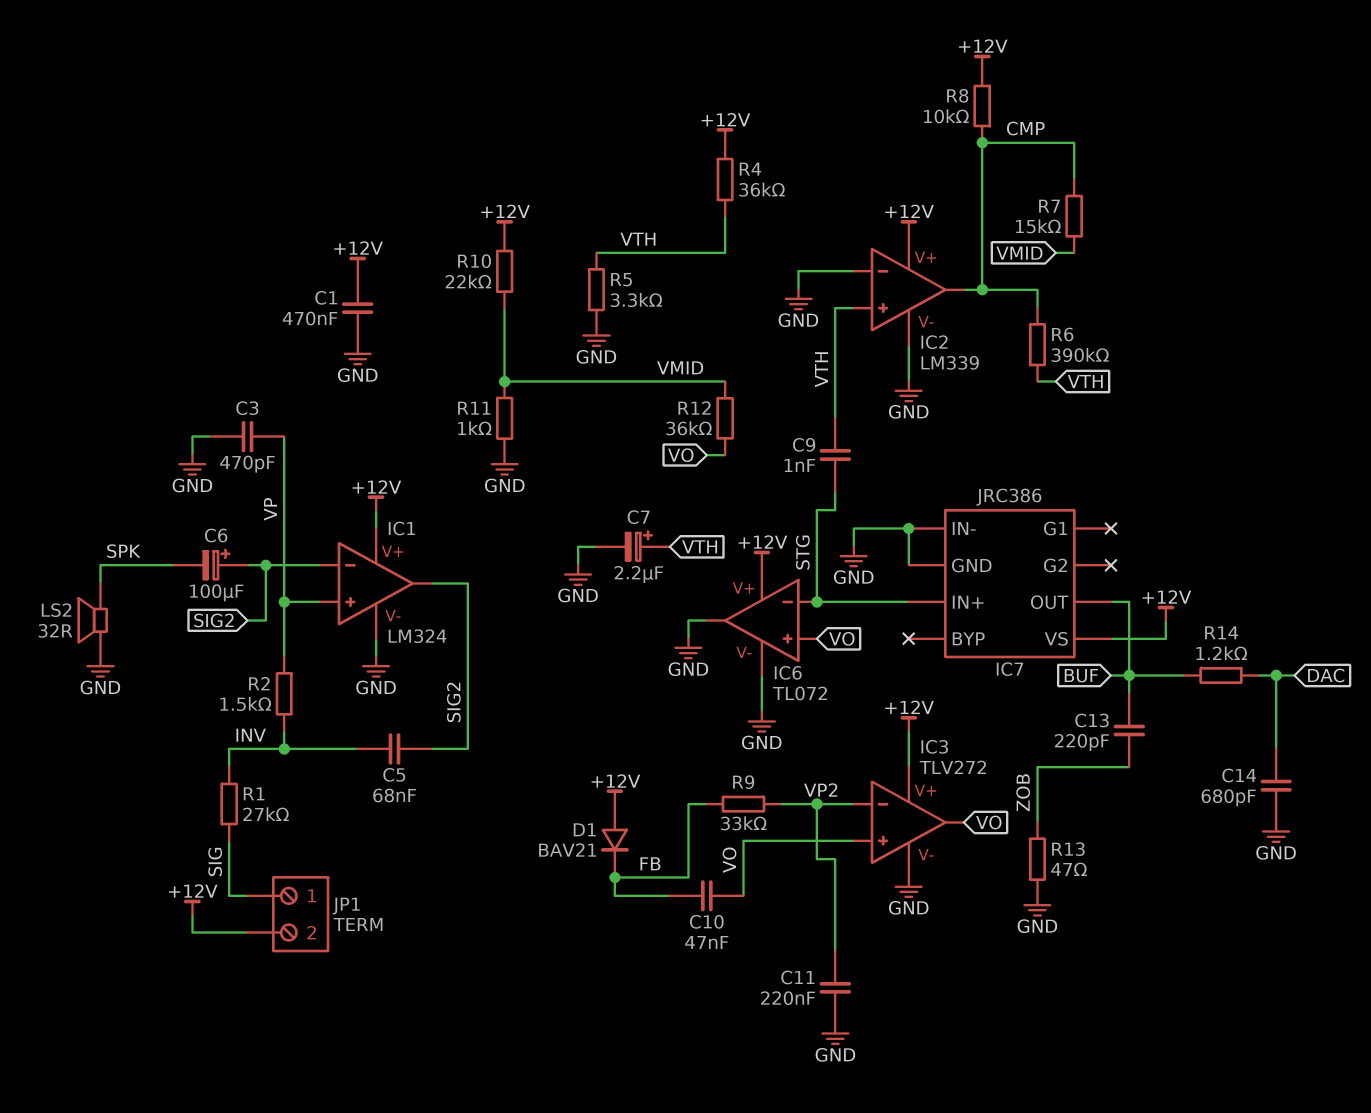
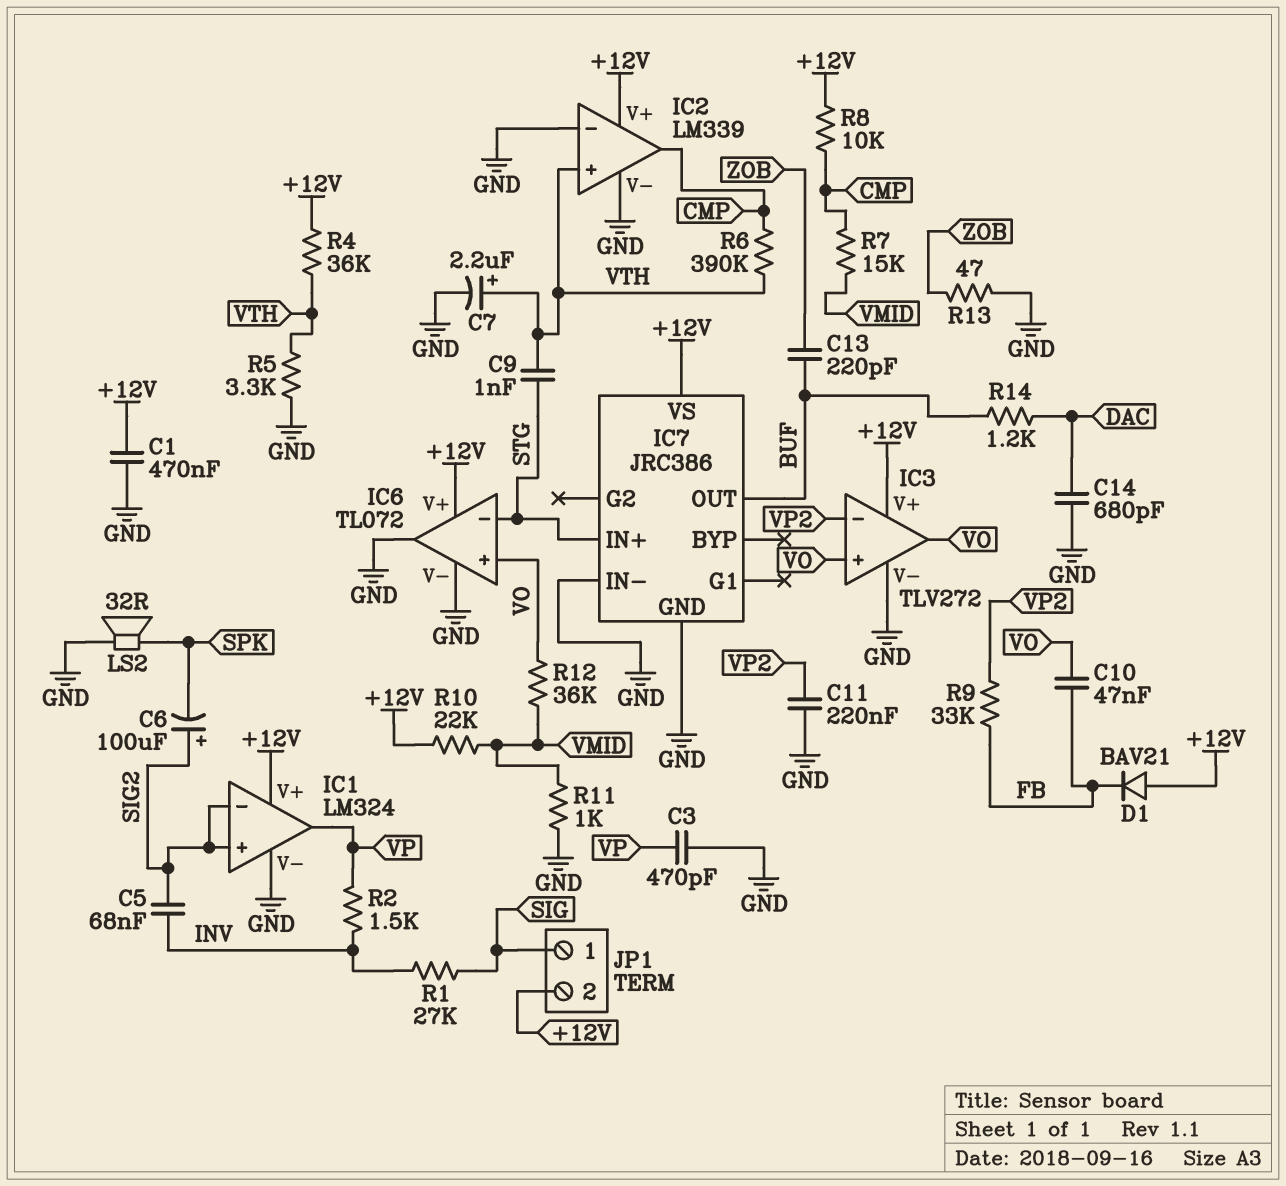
IC1 pin in+: VP -> SIG2
IC1 pin out: SIG2 -> VP

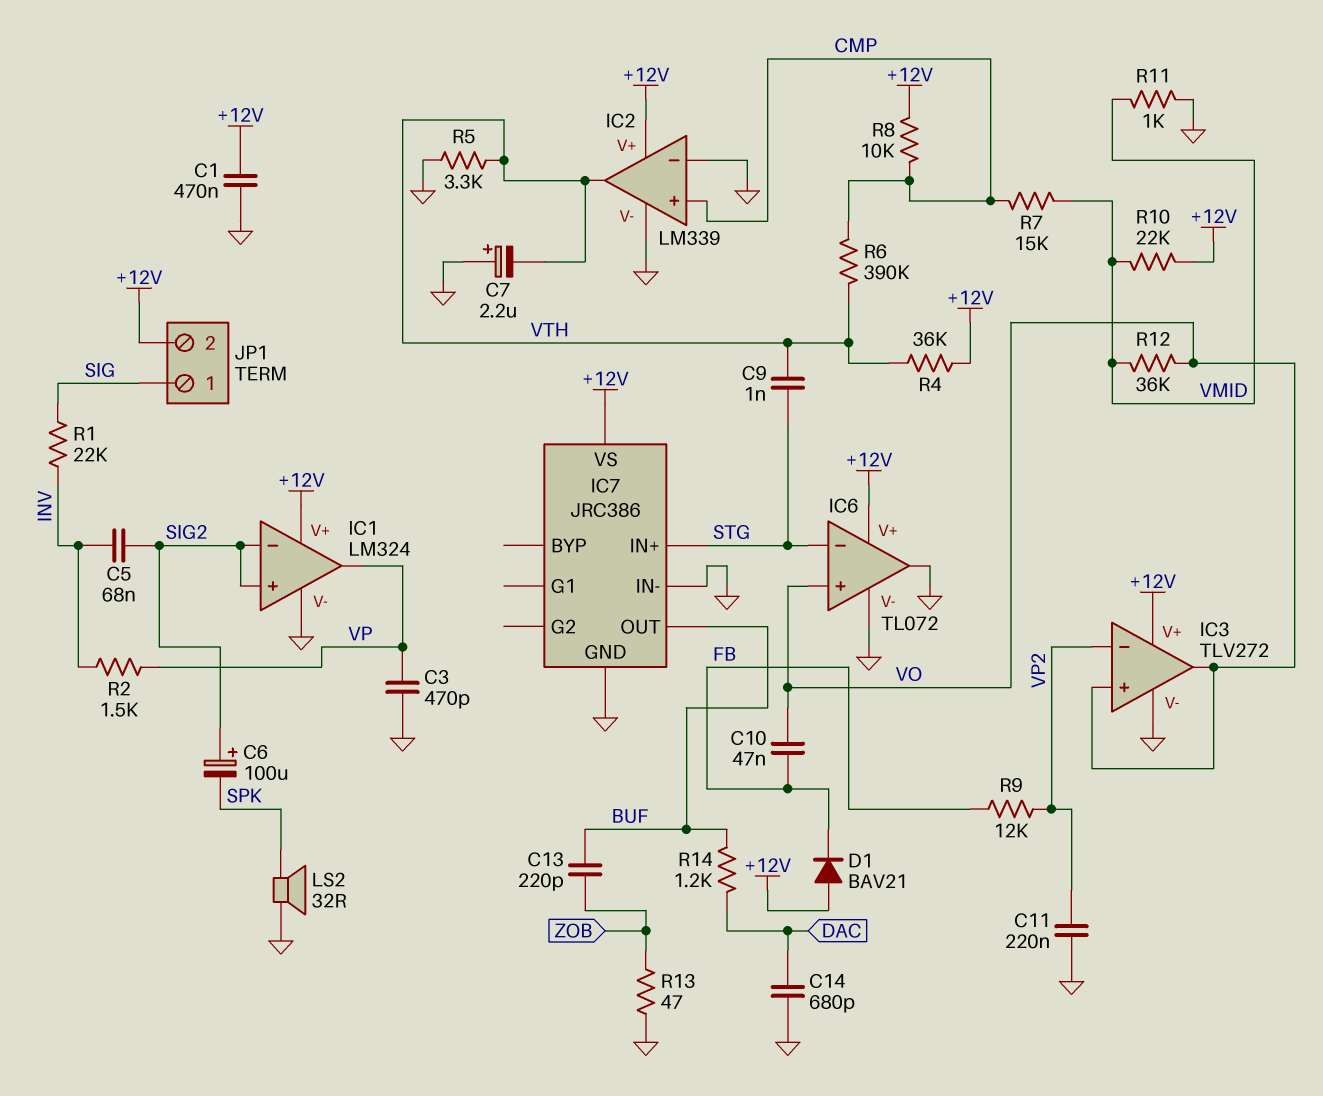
C7: 2.2uF (plus VTH, minus GND) -> 2.2uF (plus GND, minus VTH)
IC2 pin in+: VTH -> CMP
IC2 pin out: CMP -> VTH
R1: 27k (INV, SIG) -> 22k (INV, SIG)
R9: 33k (FB, VP2) -> 12k (FB, VP2)

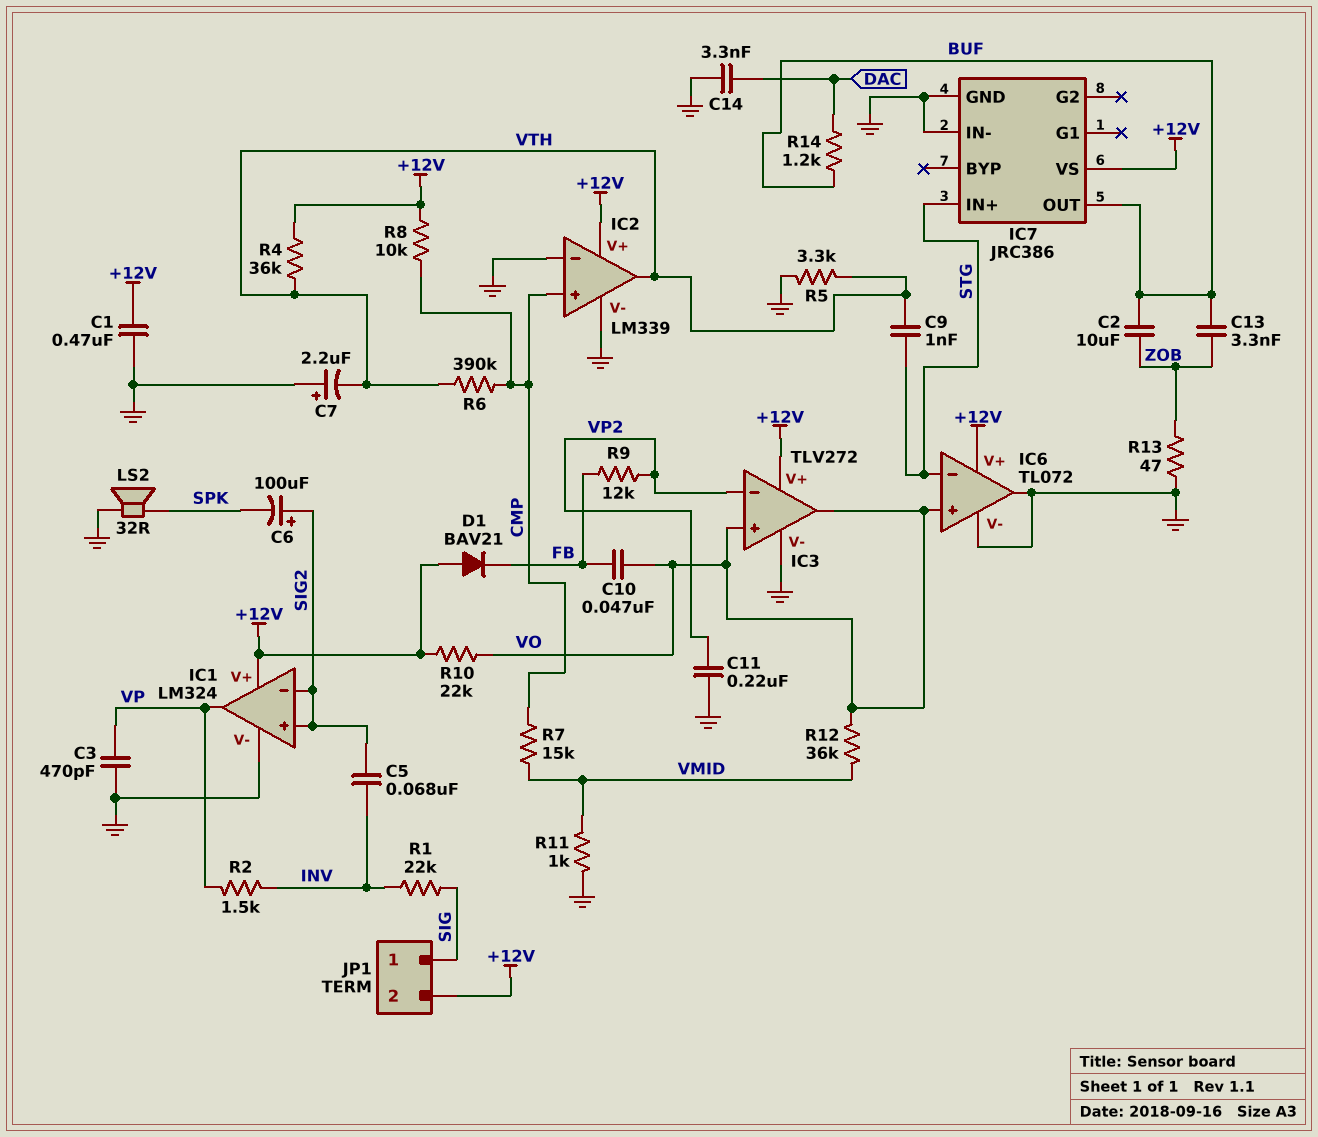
C2: none -> 10uF (BUF, ZOB)
C13: 220pF (BUF, ZOB) -> 3.3nF (BUF, ZOB)
C14: 680pF (DAC, GND) -> 3.3nF (DAC, GND)
R10: 22k (+12V, VMID) -> 22k (+12V, VO)

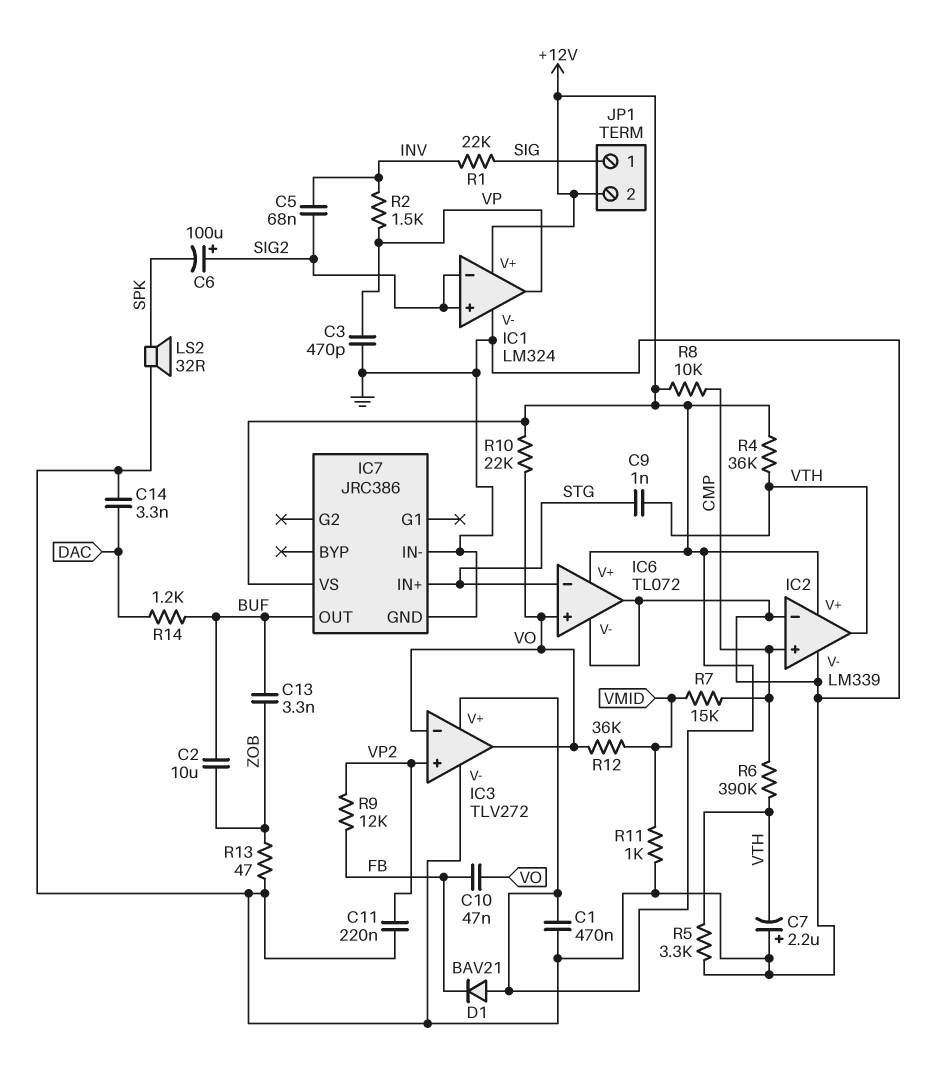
IC3 pin in+: VO -> VP2
IC3 pin in-: VP2 -> VO

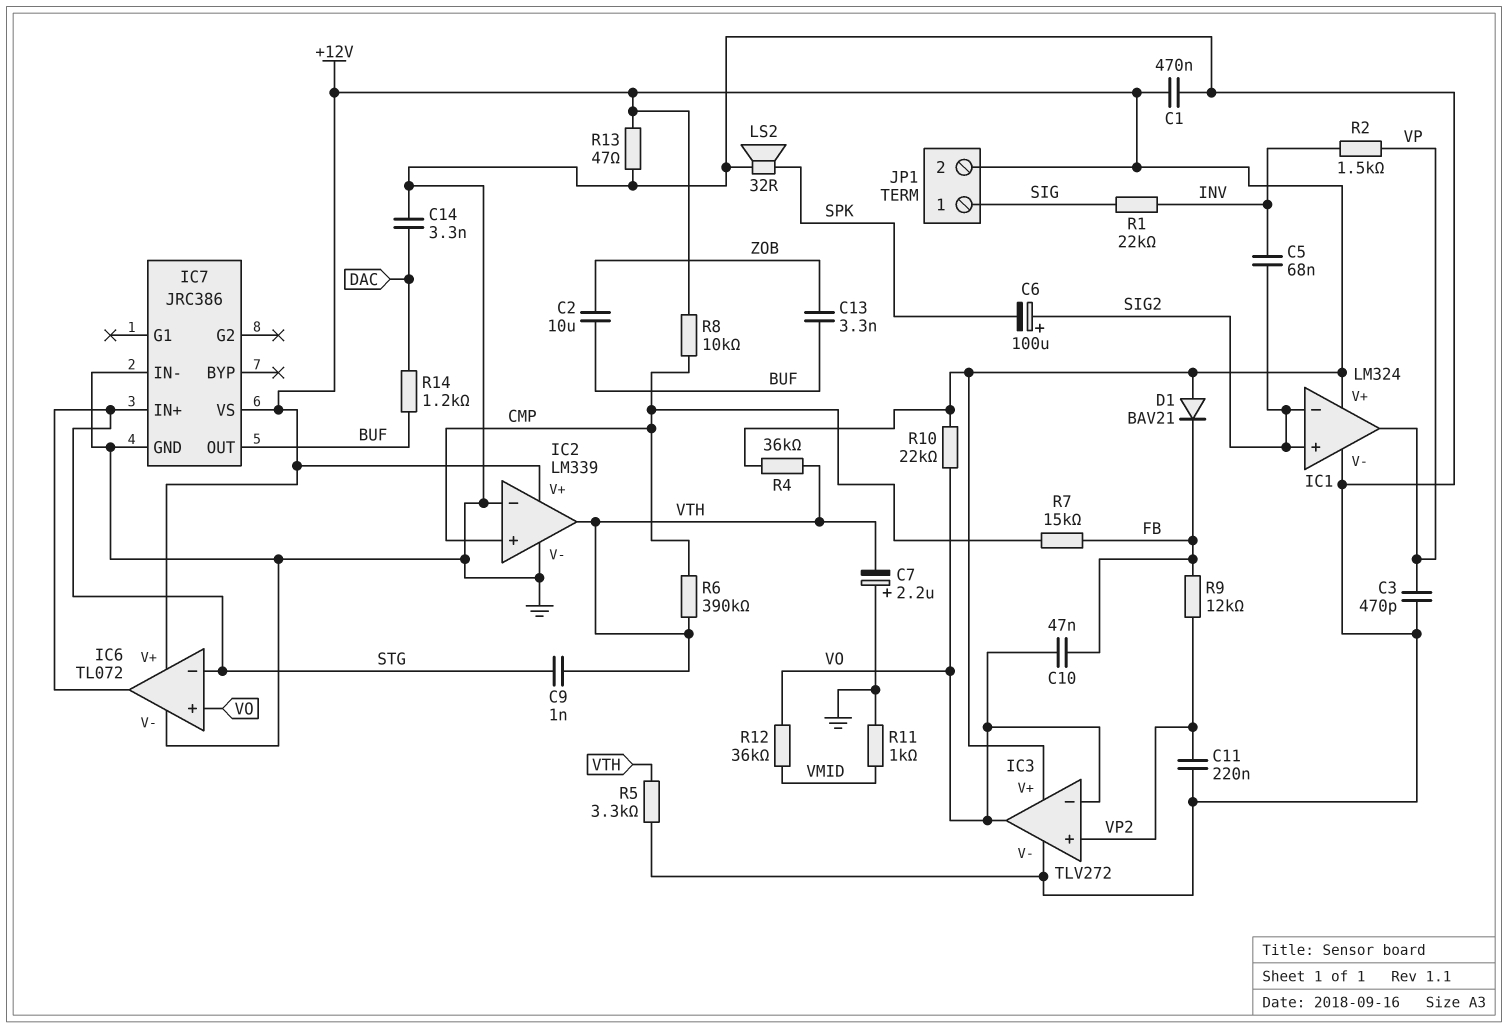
IC6 pin out: GND -> STG
R7: 15k (CMP, VMID) -> 15k (CMP, FB)
R13: 47 (GND, ZOB) -> 47 (+12V, GND)

